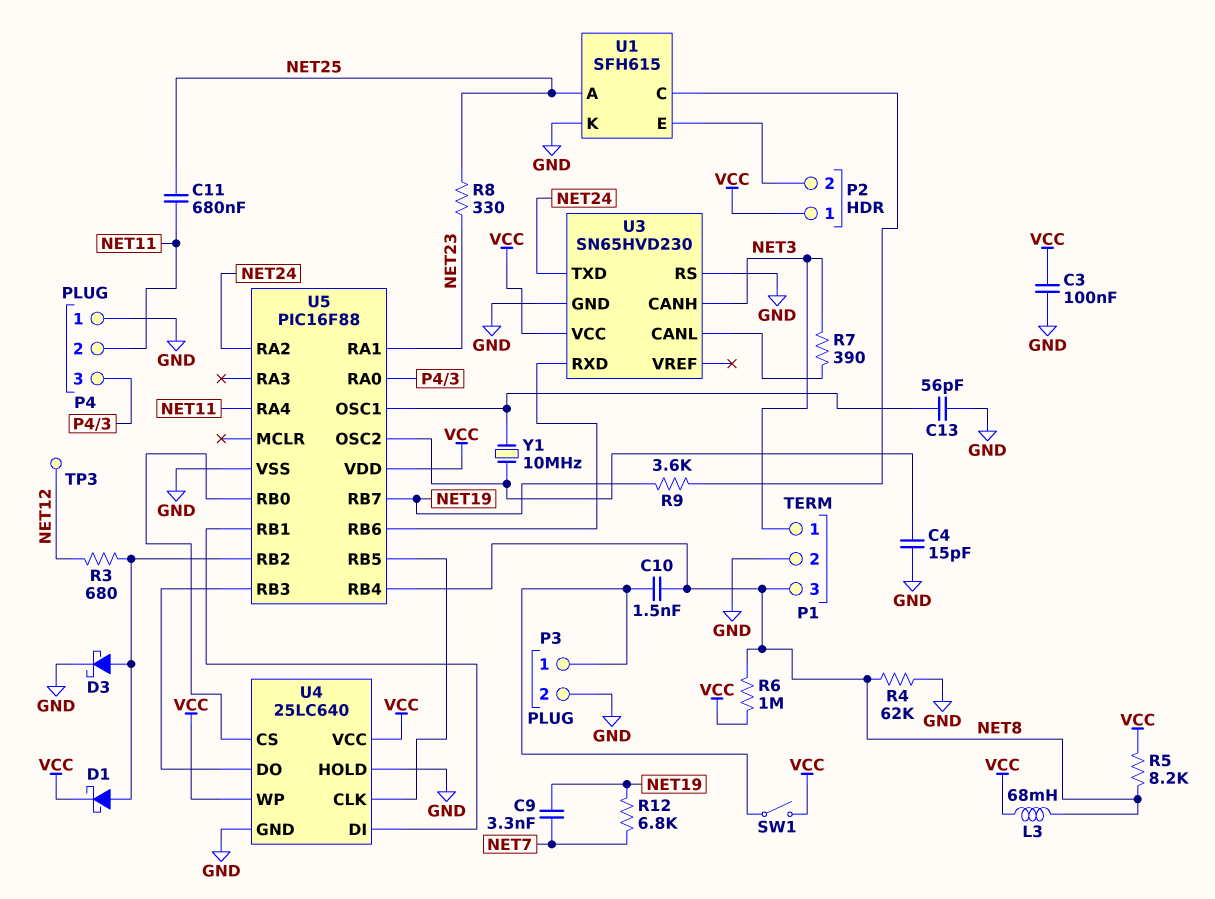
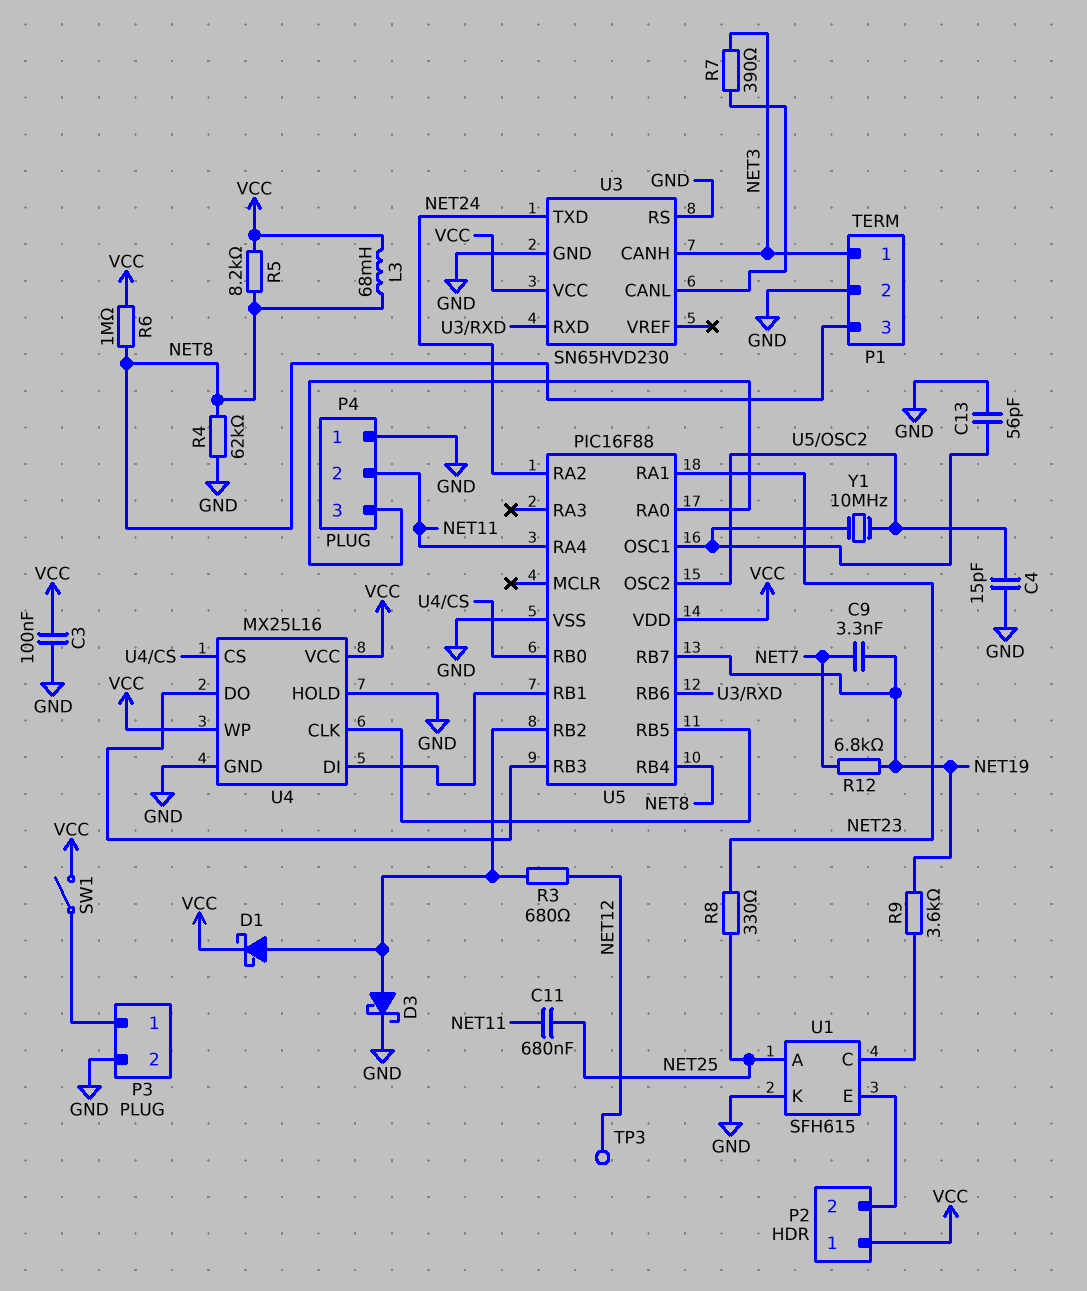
C10: 1.5nF (NET8, P3/1) -> none
U4: 25LC640 -> MX25L16

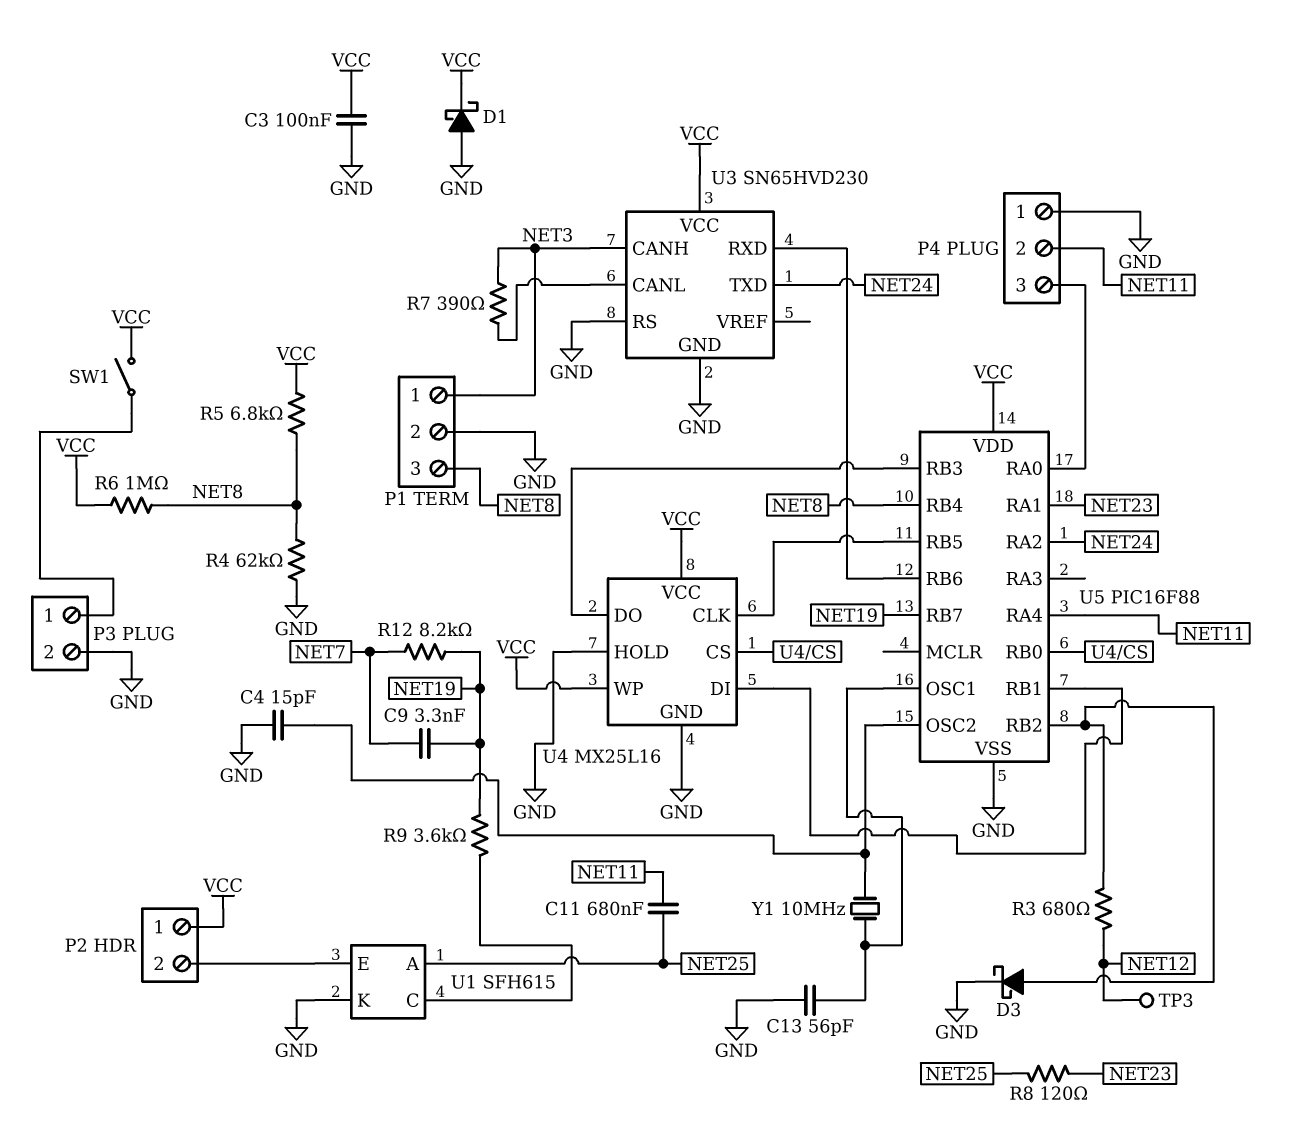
D1: schottky (A U5/RB2, K VCC) -> schottky (A GND, K VCC)
L3: 68mH (NET8, VCC) -> none
R5: 8.2k (NET8, VCC) -> 6.8k (NET8, VCC)
R8: 330 (NET23, NET25) -> 120 (NET23, NET25)
R12: 6.8k (NET7, NET19) -> 8.2k (NET7, NET19)

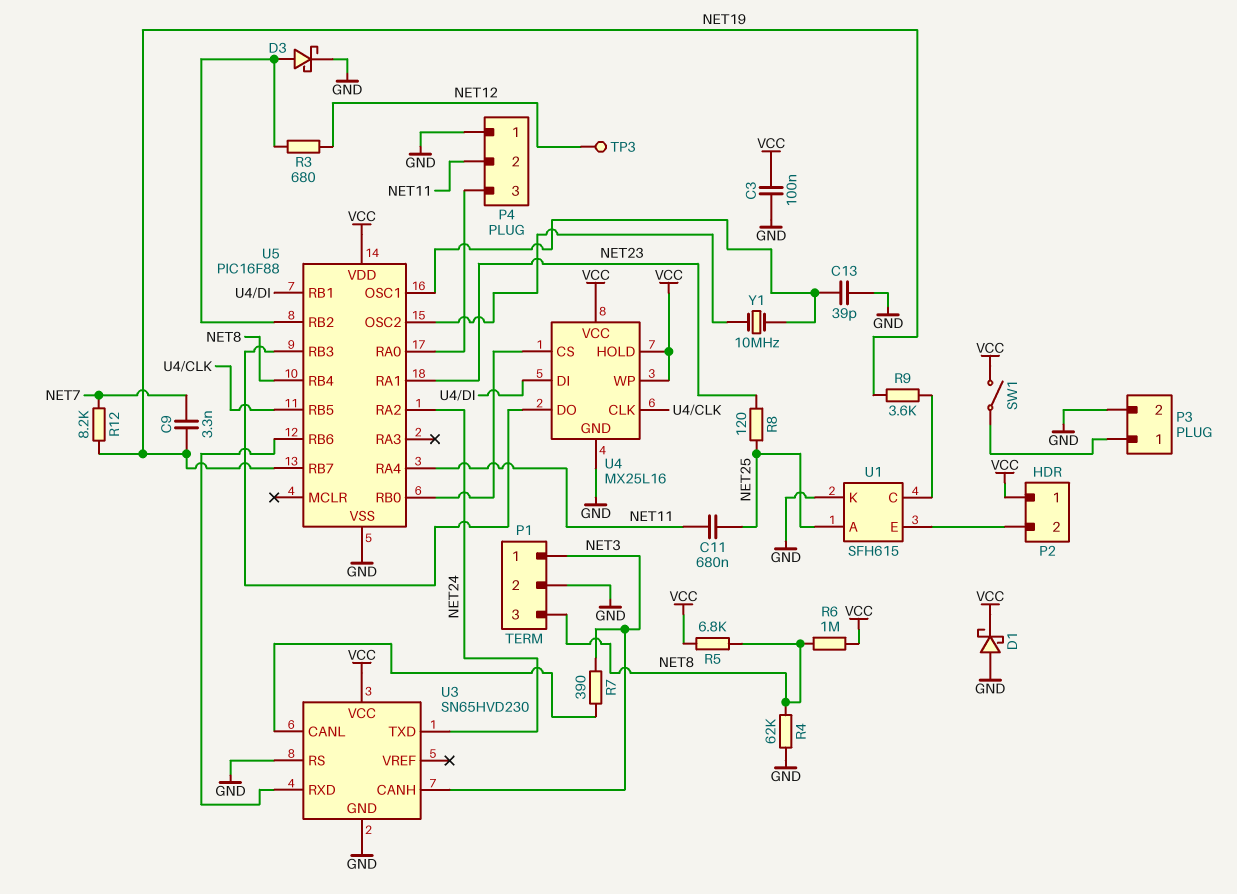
C4: 15pF (GND, U5/OSC2) -> none
C13: 56pF (GND, U5/OSC1) -> 39pF (GND, U5/OSC1)
U4 pin HOLD: GND -> VCC

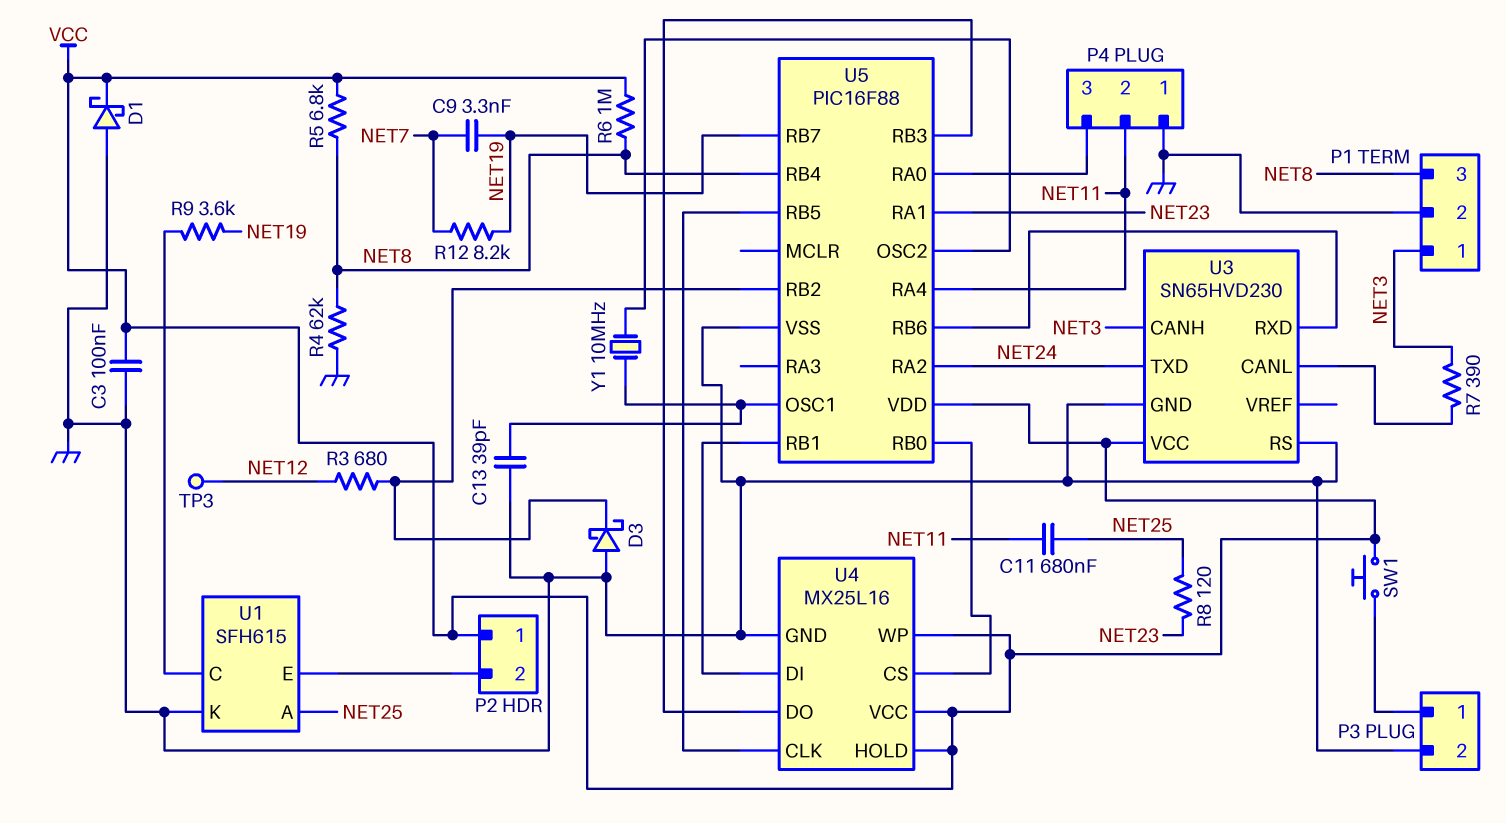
D3: schottky (A U5/RB2, K GND) -> schottky (A GND, K U5/RB2)
SW1: switch (P3/1, VCC) -> button (P3/1, VCC)

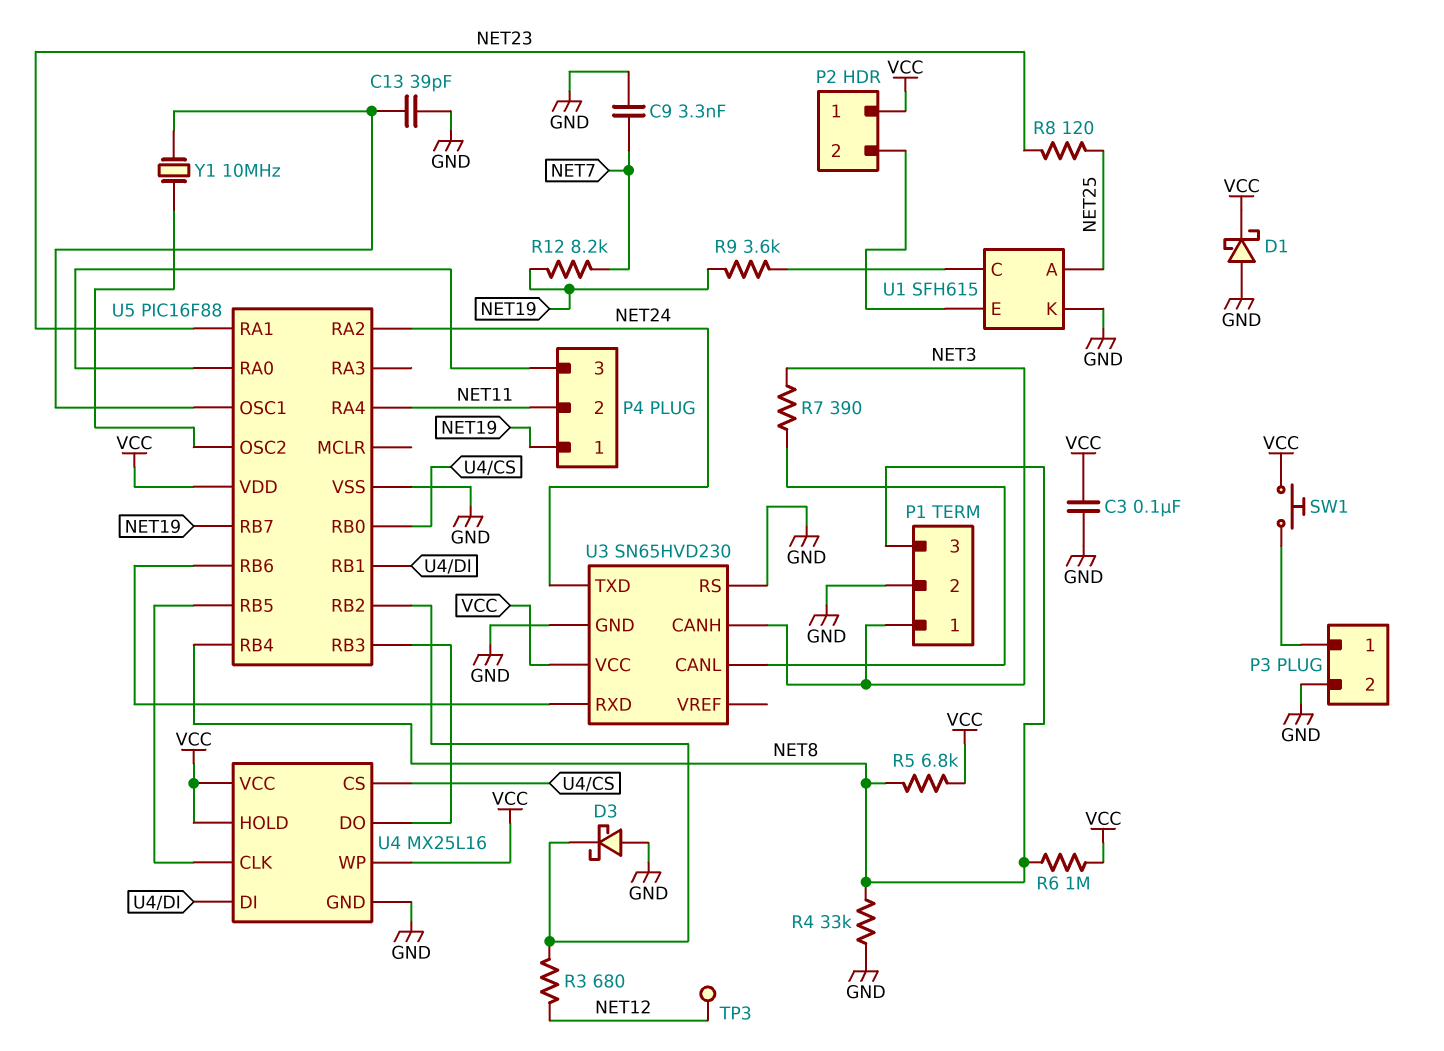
C9: 3.3nF (NET7, NET19) -> 3.3nF (GND, NET7)
C11: 680nF (NET11, NET25) -> none
P4 pin 1: GND -> NET19
R4: 62k (GND, NET8) -> 33k (GND, NET8)

